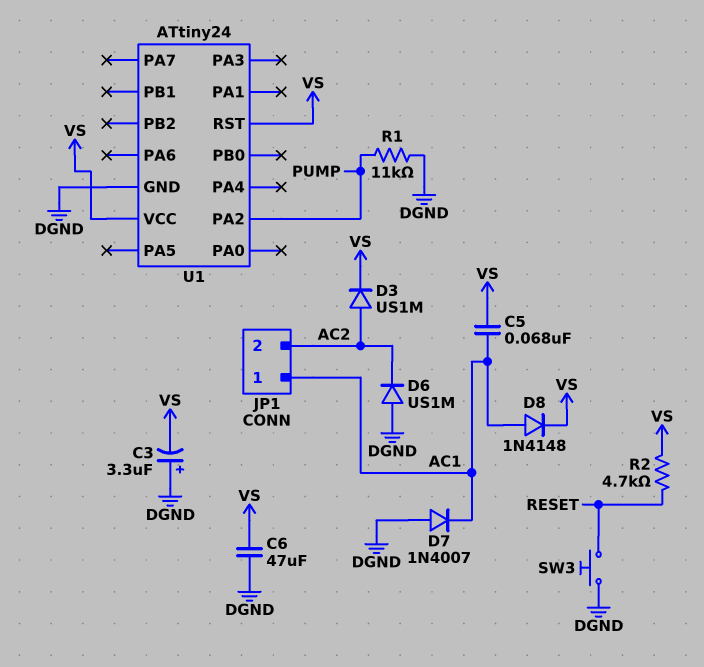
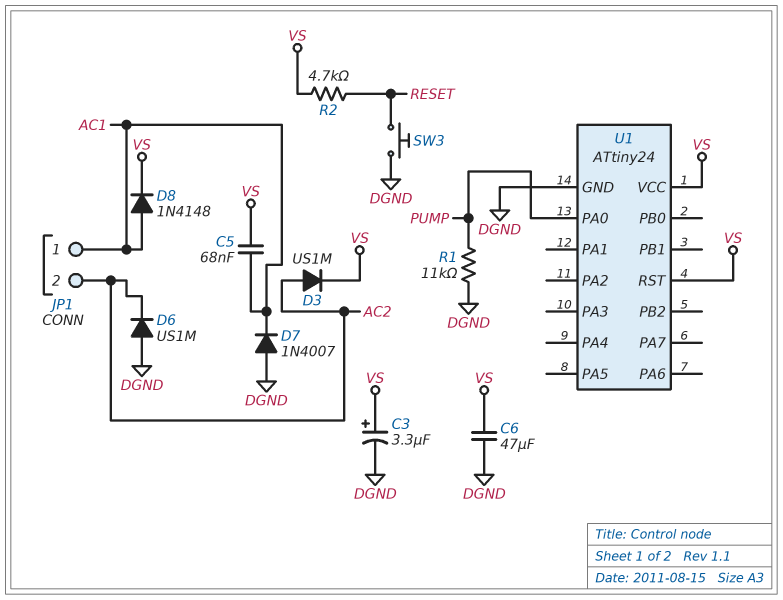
C3: 3.3uF (plus DGND, minus VS) -> 3.3uF (plus VS, minus DGND)
U1 pin PA0: none -> PUMP
U1 pin PA2: PUMP -> none

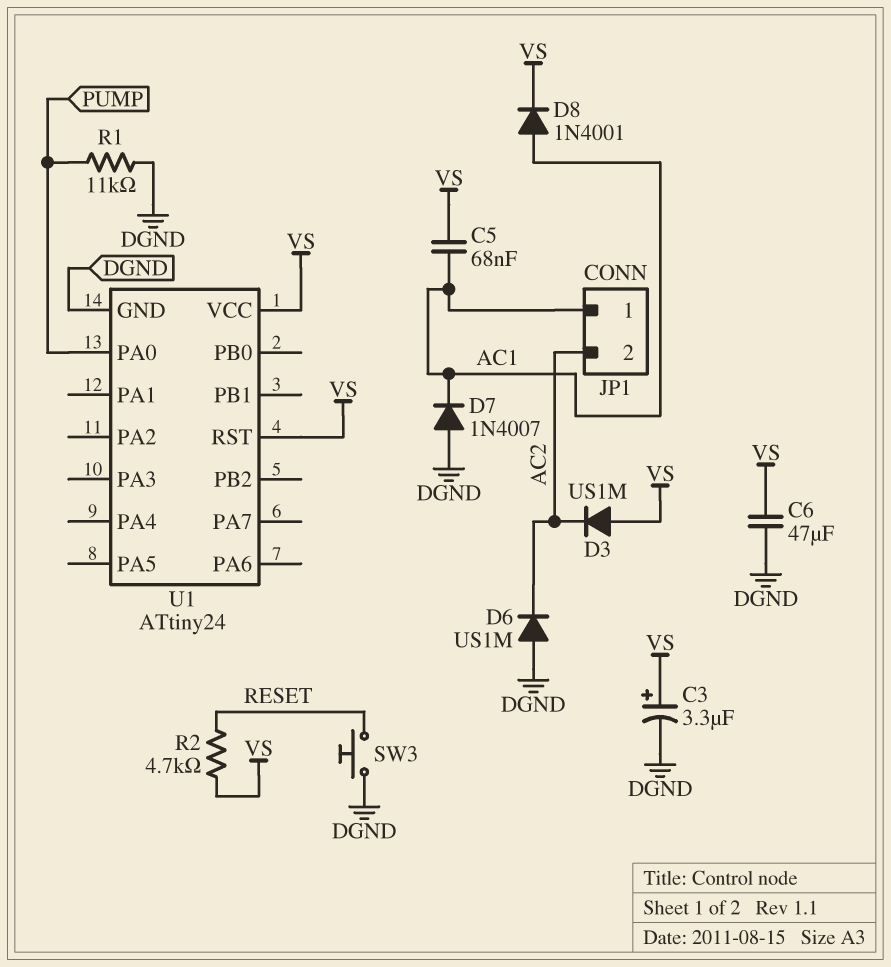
D3: diode US1M (A AC2, K VS) -> diode US1M (A VS, K AC2)
D8: diode 1N4148 (A AC1, K VS) -> diode 1N4001 (A AC1, K VS)

